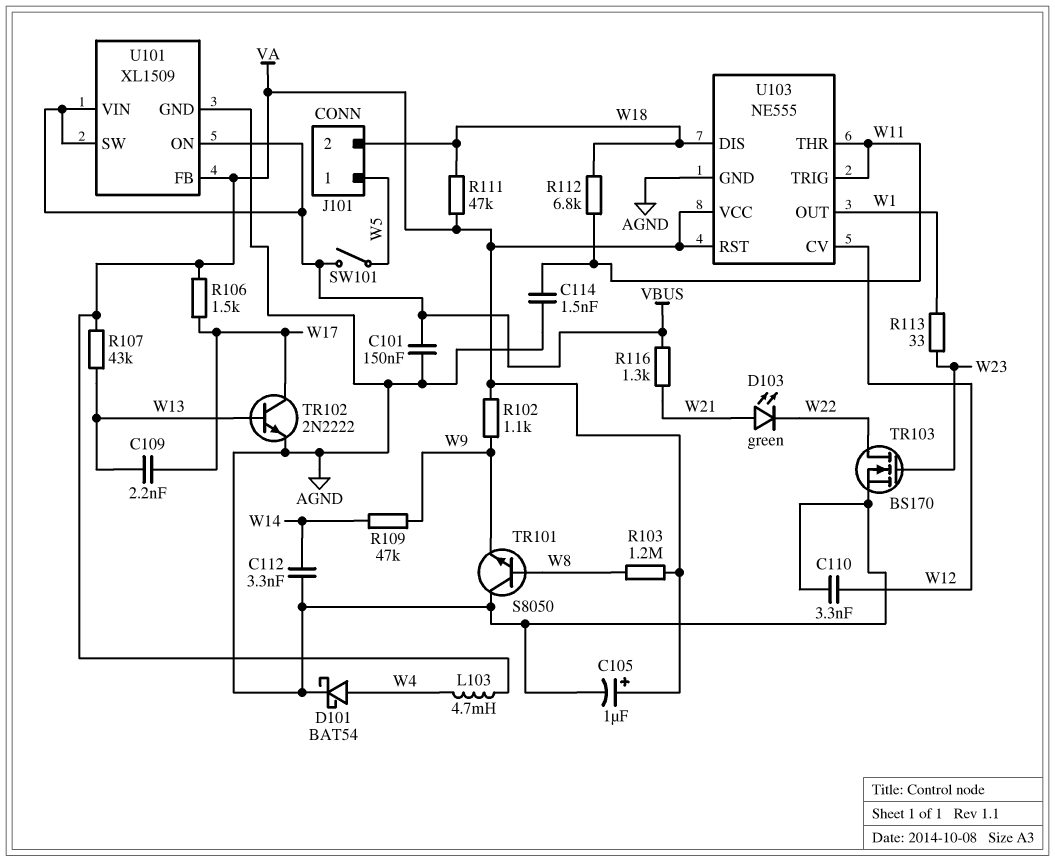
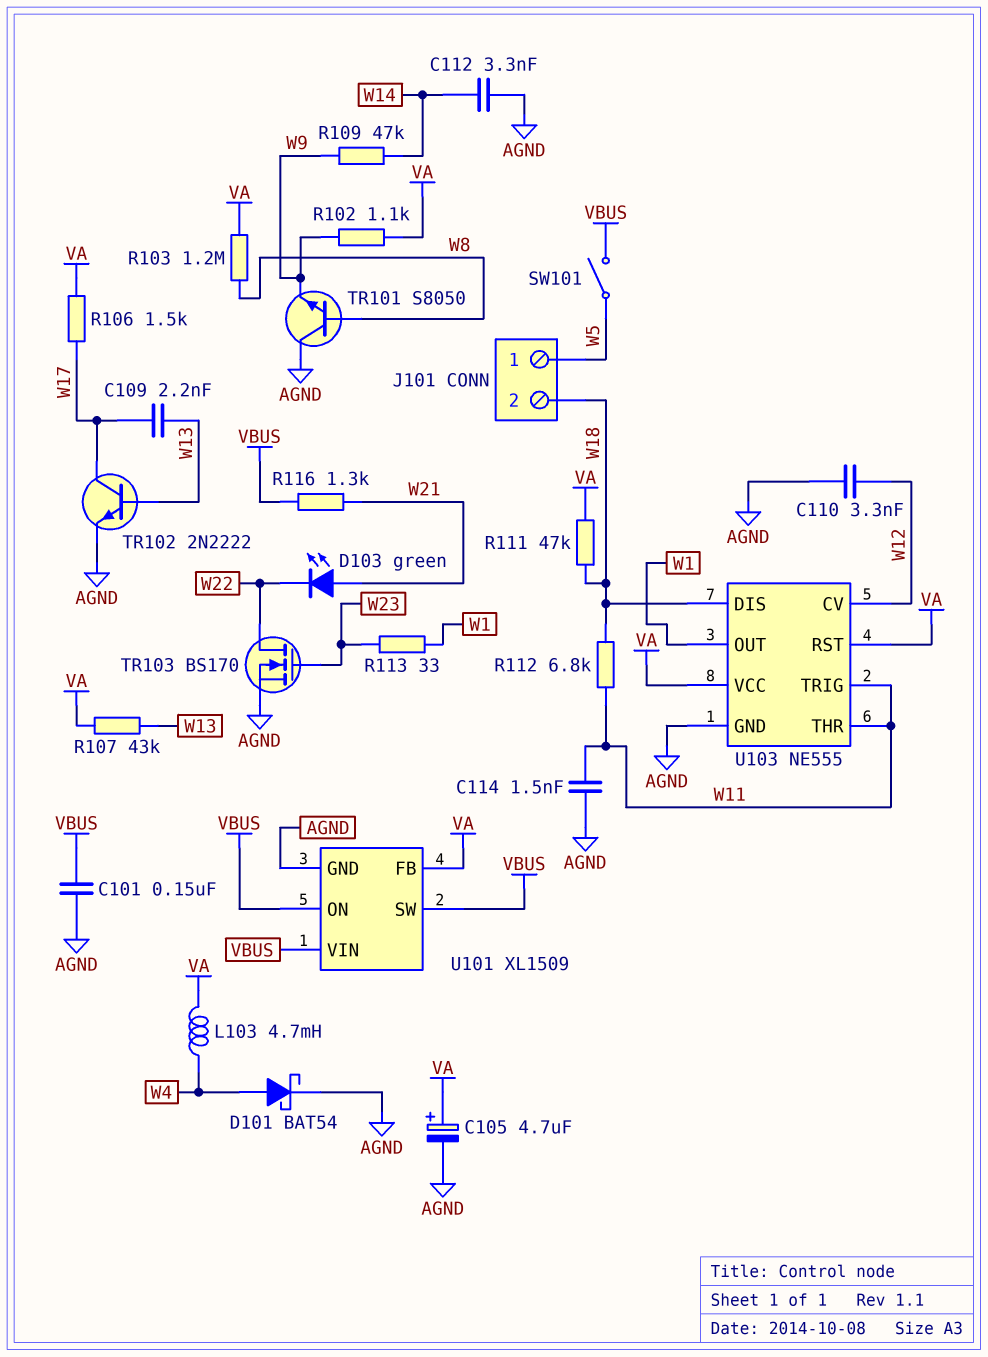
C105: 1uF (plus VA, minus AGND) -> 4.7uF (plus VA, minus AGND)

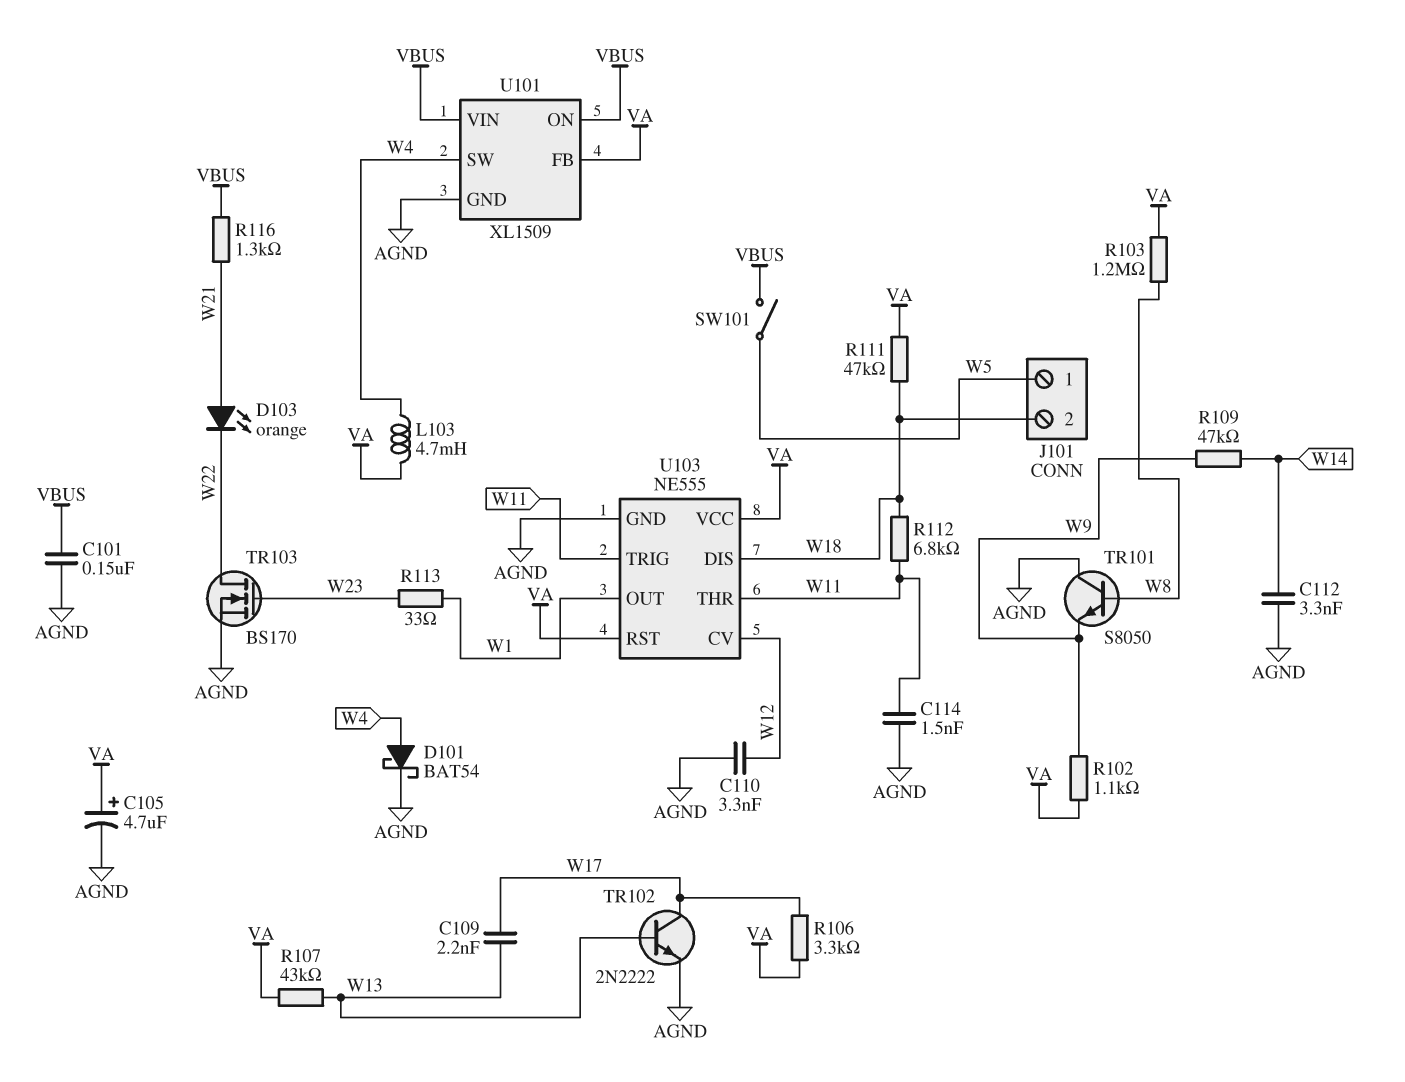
D103: LED green (A W21, K W22) -> LED orange (A W21, K W22)
R106: 1.5k (VA, W17) -> 3.3k (VA, W17)
U101 pin SW: VBUS -> W4

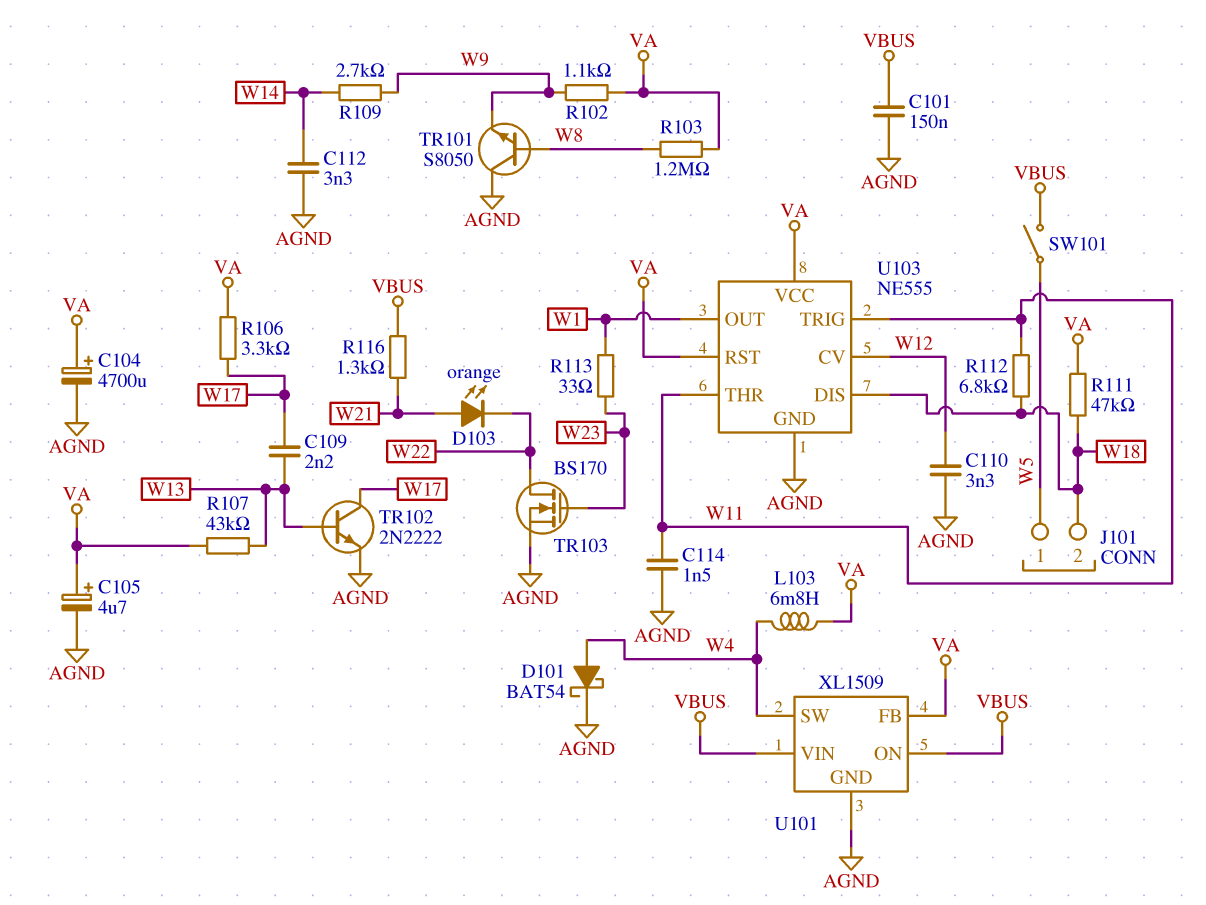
C104: none -> 4700uF (plus VA, minus AGND)
L103: 4.7mH (VA, W4) -> 6.8mH (VA, W4)
R109: 47k (W9, W14) -> 2.7k (W9, W14)

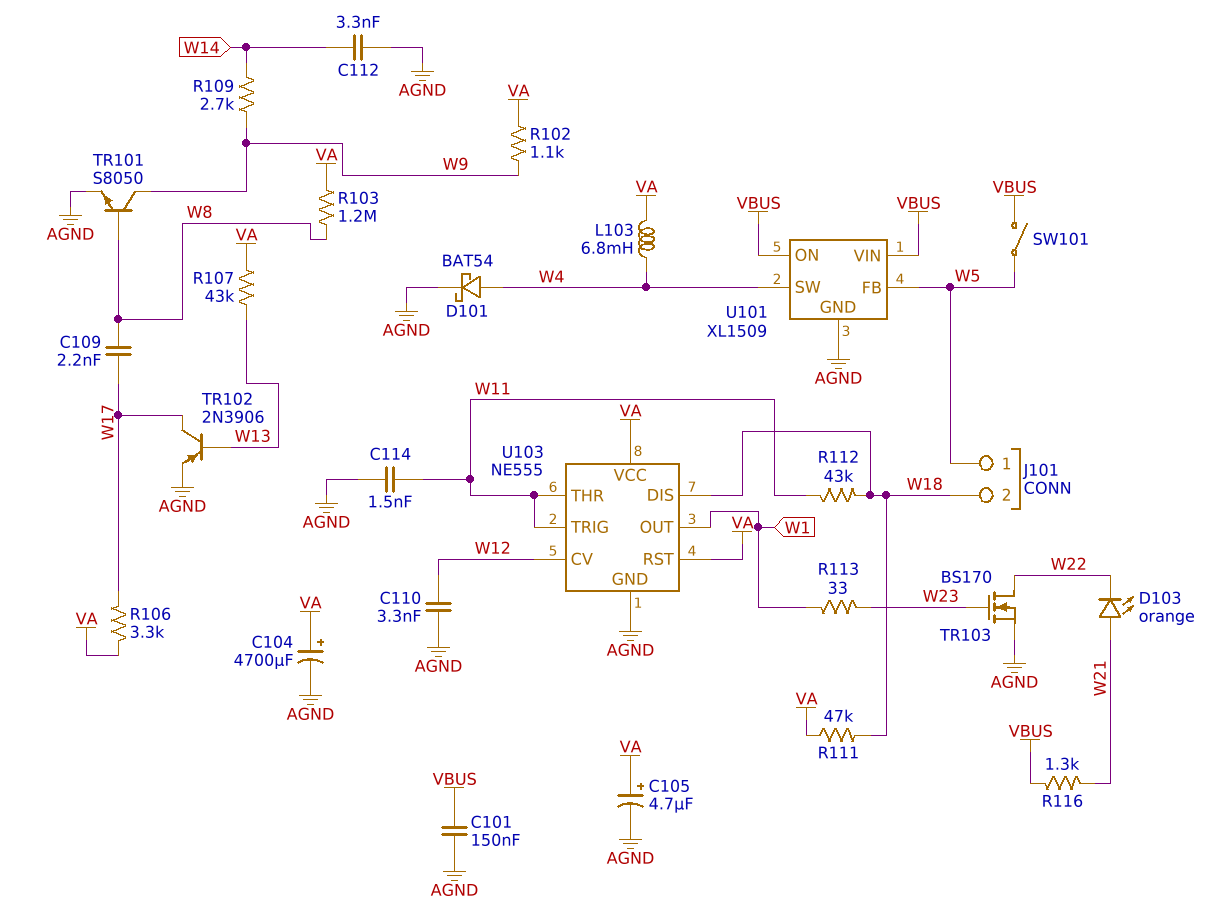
C109: 2.2nF (W13, W17) -> 2.2nF (W8, W17)
R112: 6.8k (W11, W18) -> 43k (W11, W18)
TR101: NPN S8050 (B W8, C AGND, E W9) -> NPN S8050 (B W8, C W9, E AGND)
TR102: NPN 2N2222 (B W13, C W17, E AGND) -> PNP 2N3906 (B W13, C W17, E AGND)
U101 pin FB: VA -> W5

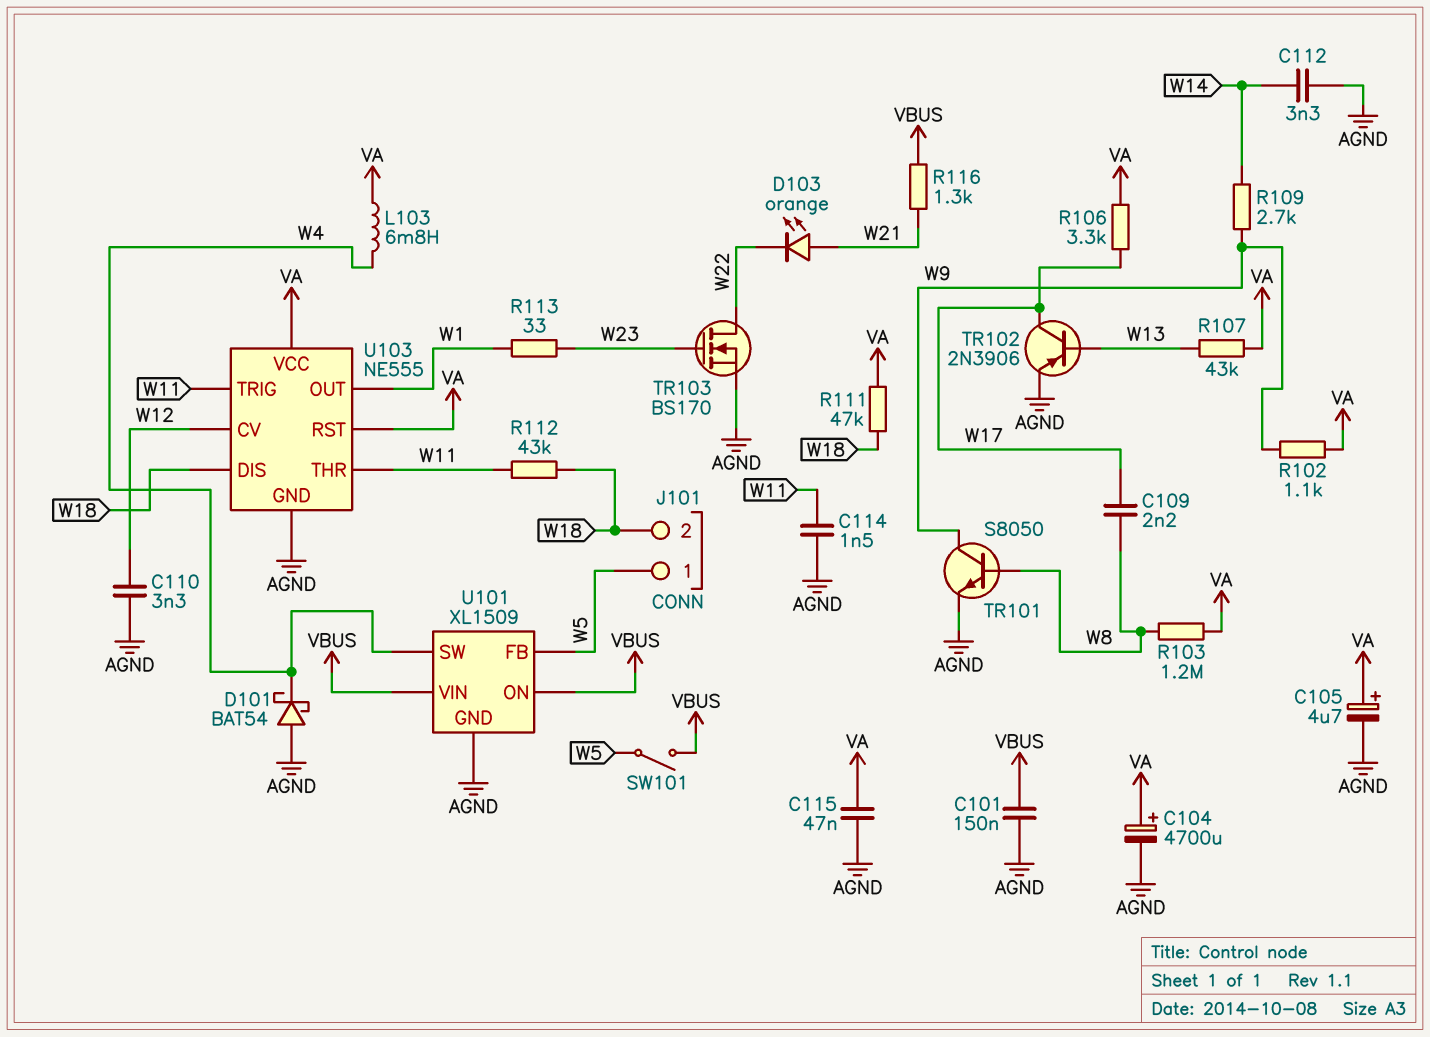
C115: none -> 47nF (AGND, VA)
D101: schottky BAT54 (A W4, K AGND) -> schottky BAT54 (A AGND, K W4)

